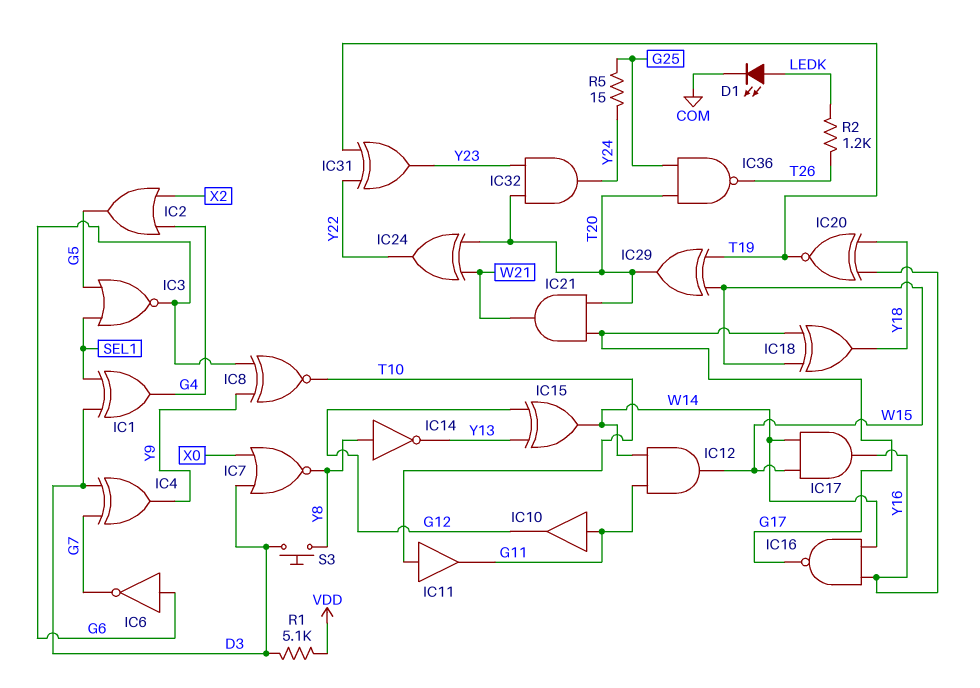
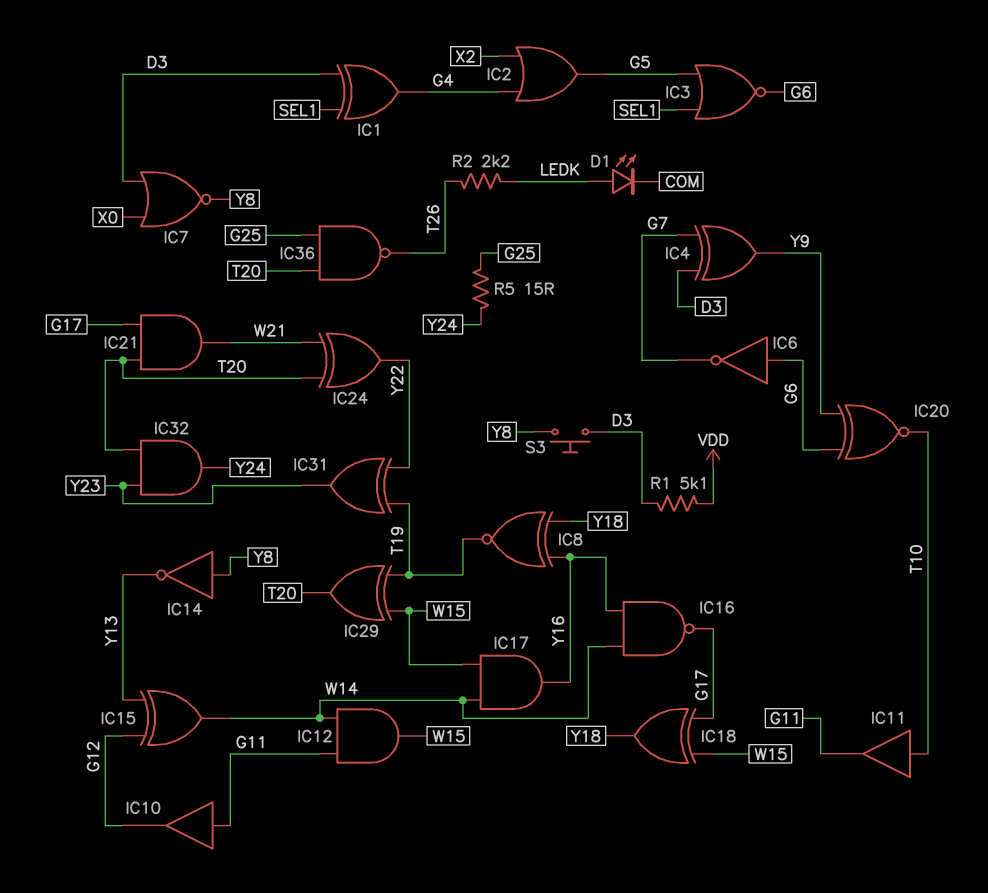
IC8: XNOR (in G6, in Y9, out T10) -> XNOR (in Y16, in Y18, out T19)
IC20: XNOR (in Y16, in Y18, out T19) -> XNOR (in G6, in Y9, out T10)
R2: 1.2k (LEDK, T26) -> 2.2k (LEDK, T26)

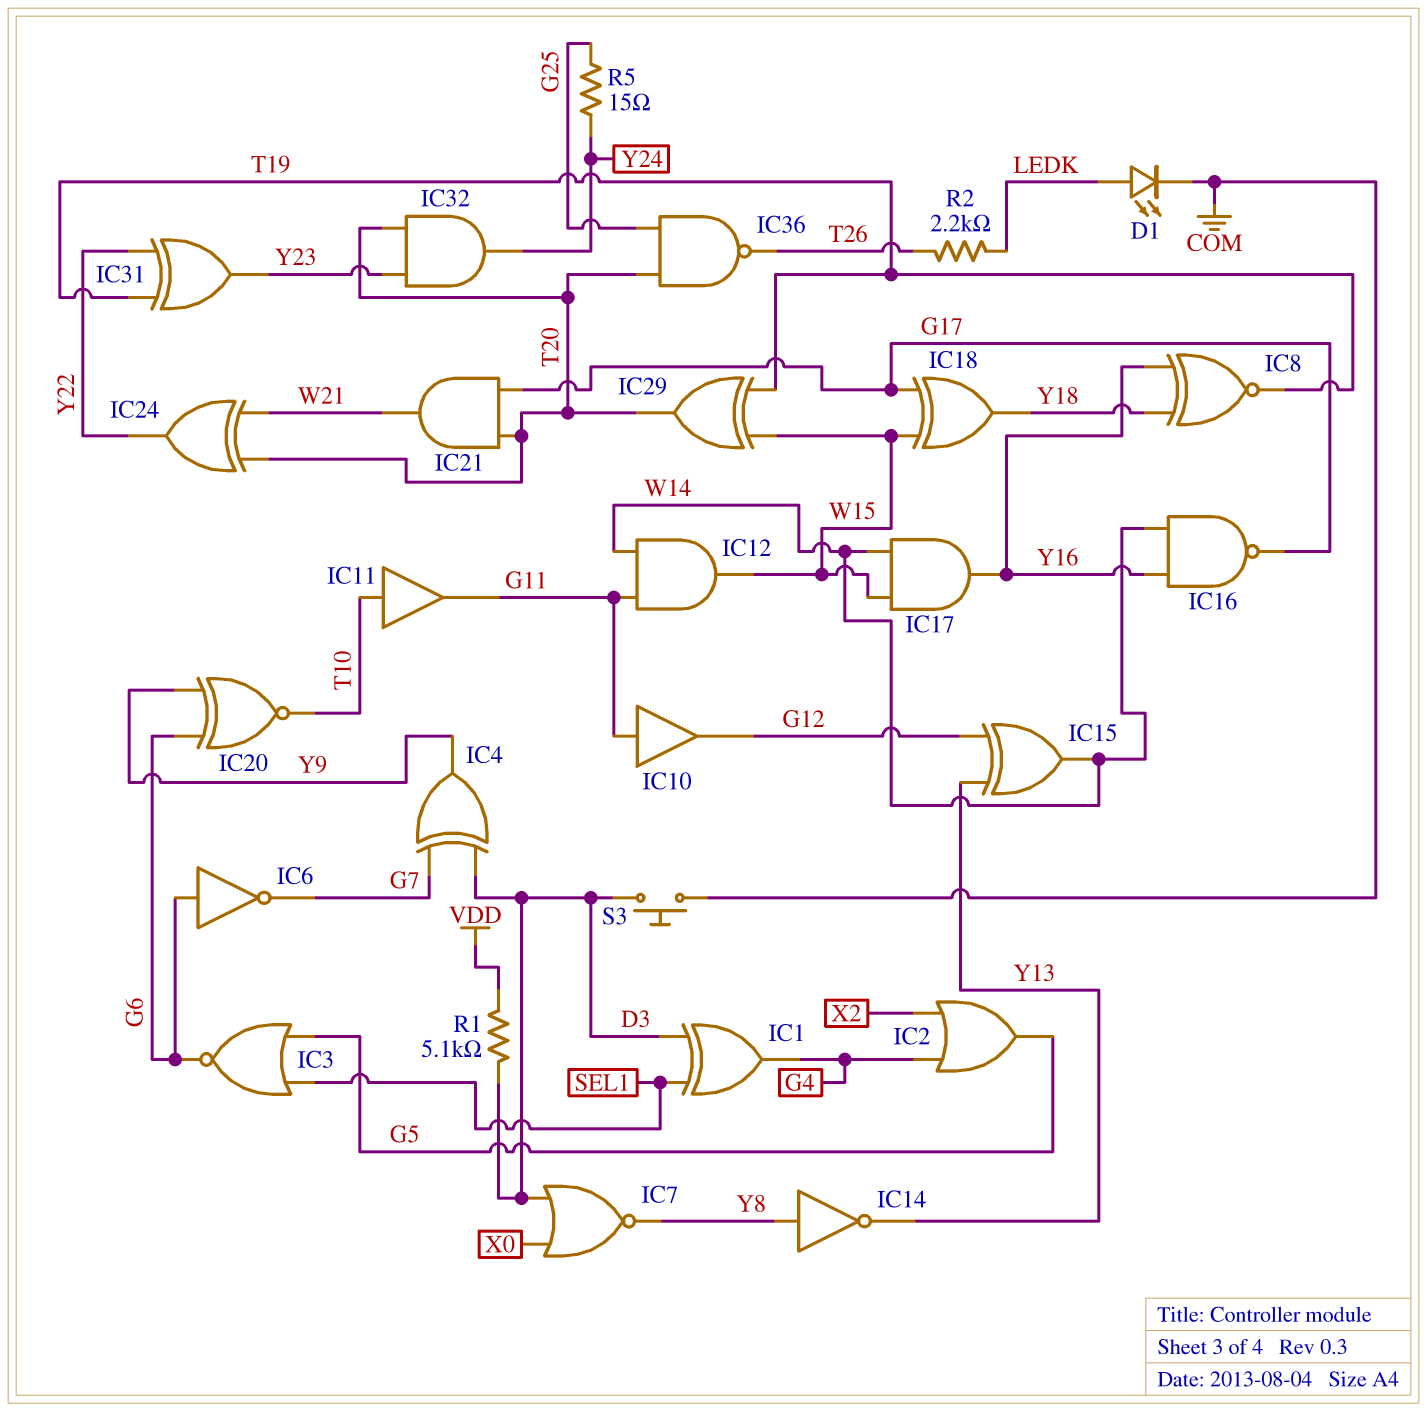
S3: button (D3, Y8) -> button (COM, D3)

